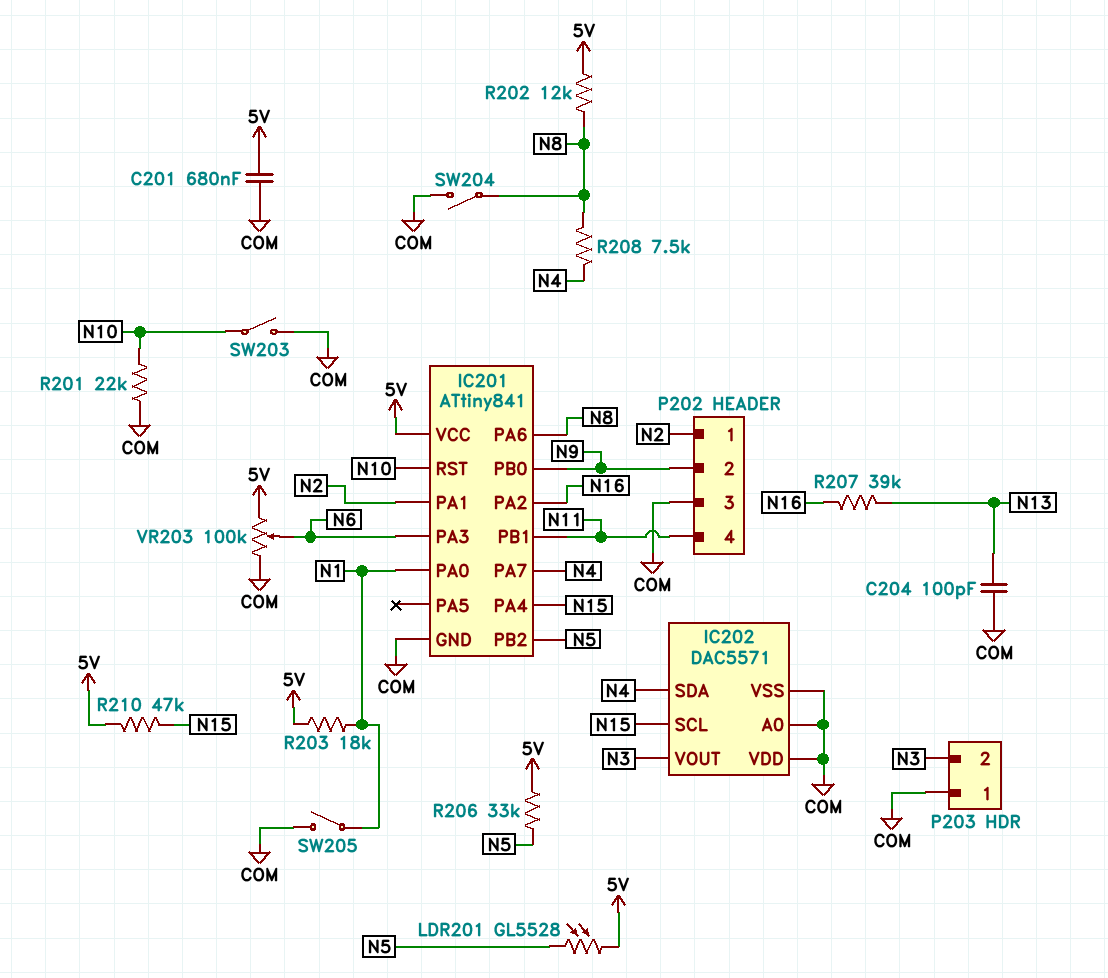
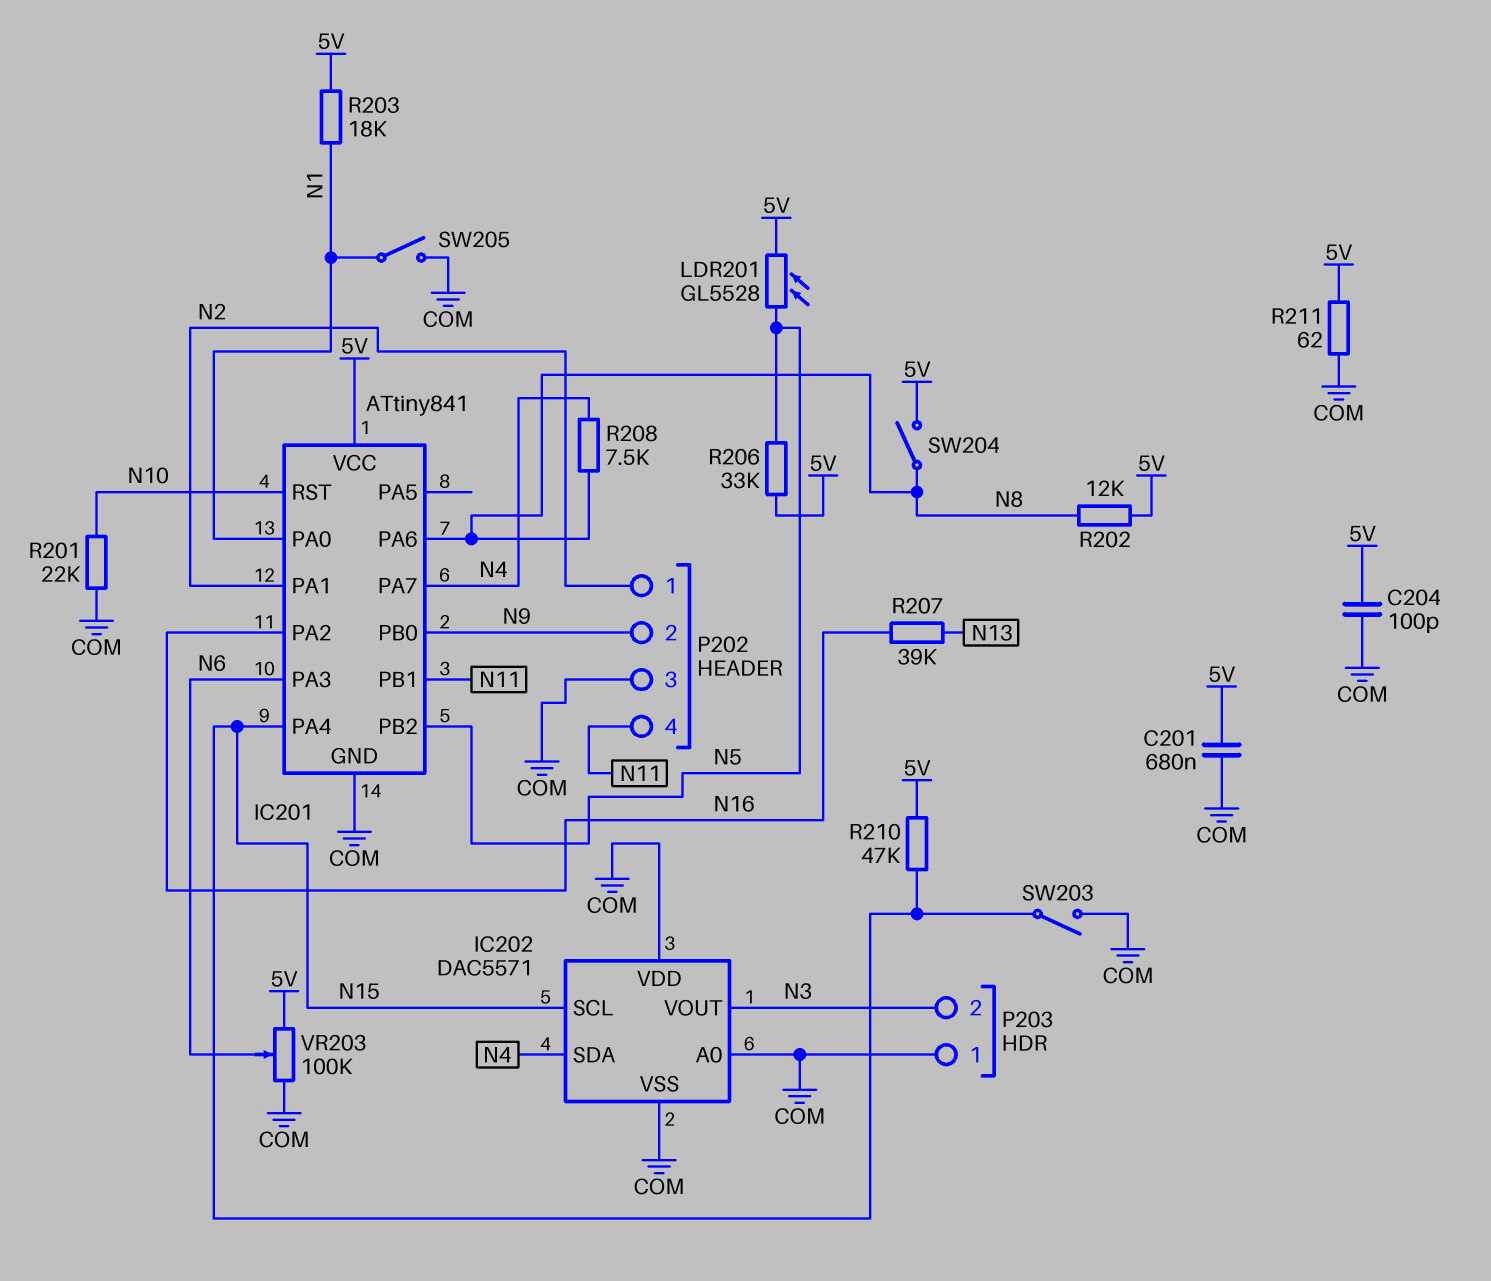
C204: 100pF (COM, N13) -> 100pF (5V, COM)
R211: none -> 62 (5V, COM)
SW203: switch (COM, N10) -> switch (COM, N15)
SW204: switch (COM, N8) -> switch (5V, N8)

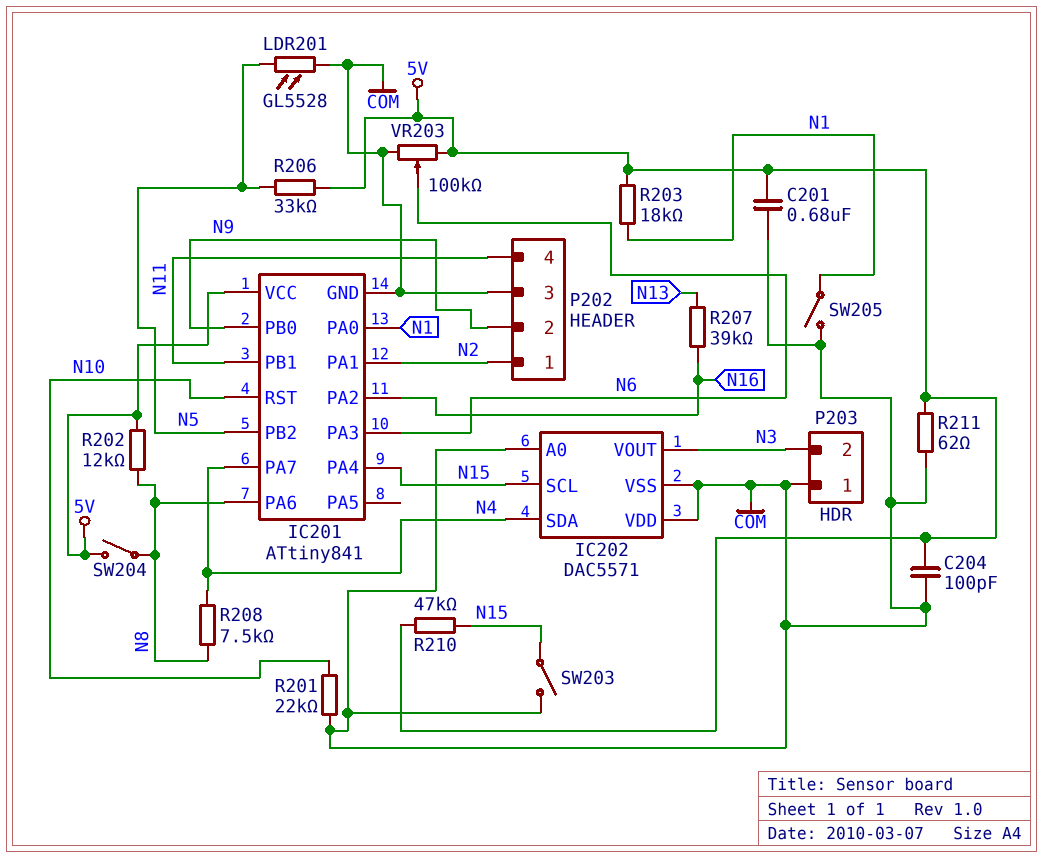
LDR201: GL5528 (5V, N5) -> GL5528 (COM, N5)

